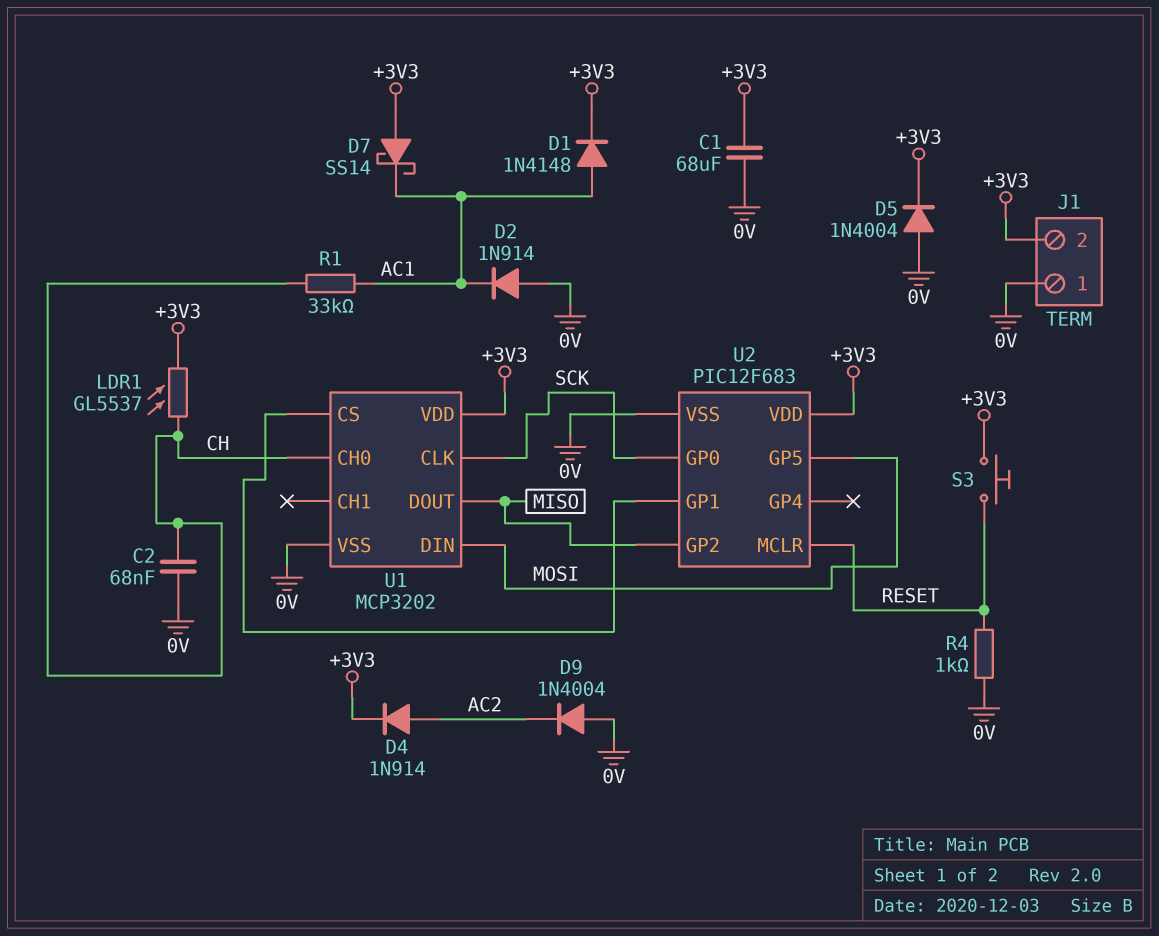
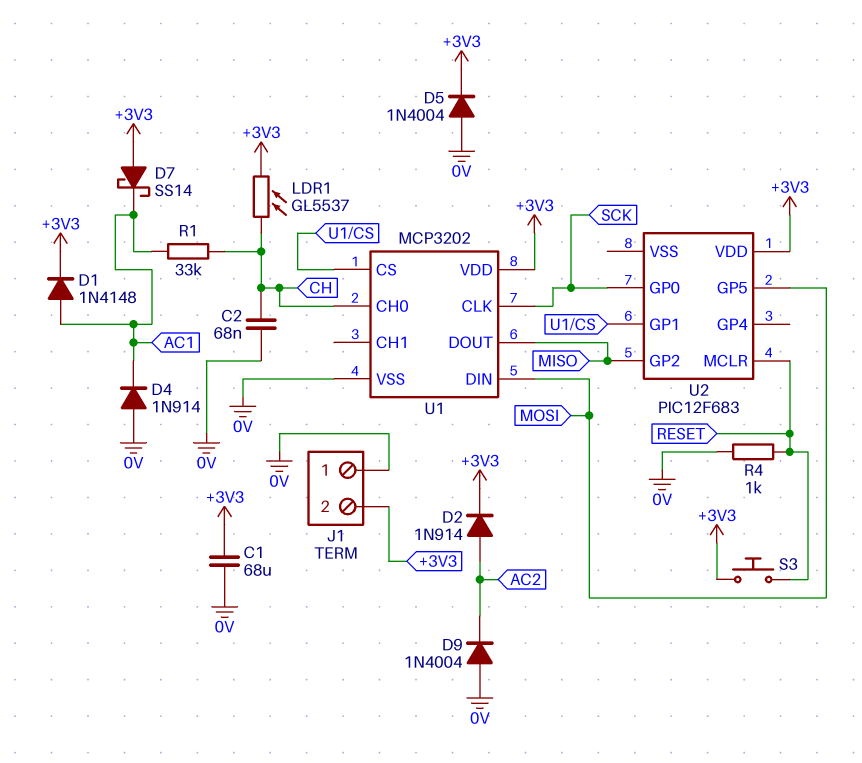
D2: diode 1N914 (A 0V, K AC1) -> diode 1N914 (A AC2, K +3V3)
D4: diode 1N914 (A AC2, K +3V3) -> diode 1N914 (A 0V, K AC1)
U2 pin VSS: 0V -> none

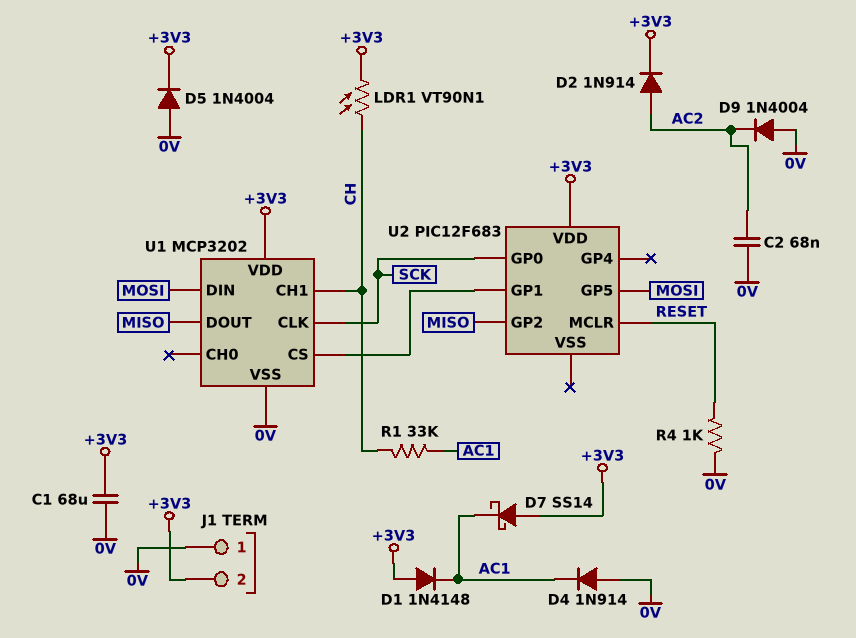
C2: 68nF (0V, CH) -> 68nF (0V, AC2)
D1: diode 1N4148 (A AC1, K +3V3) -> diode 1N4148 (A +3V3, K AC1)
LDR1: GL5537 (+3V3, CH) -> VT90N1 (+3V3, CH)
S3: button (+3V3, RESET) -> none
U1 pin CH0: CH -> none
U1 pin CH1: none -> CH

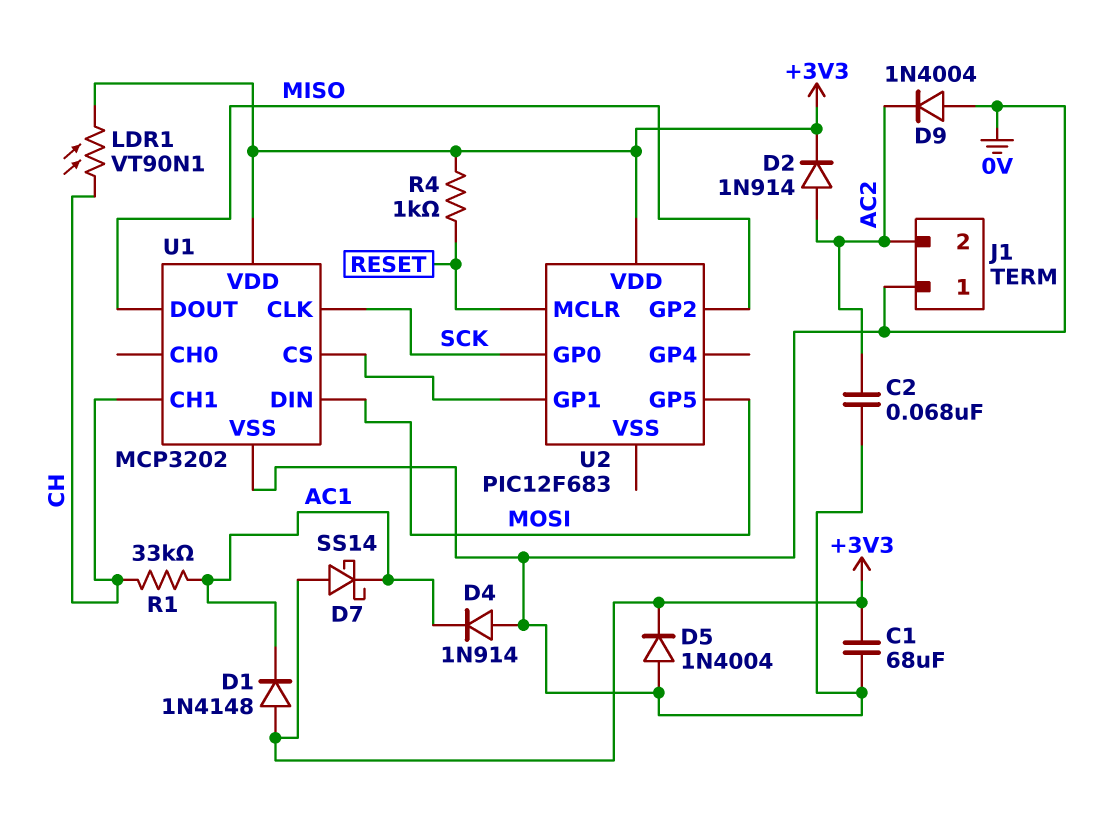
J1 pin 2: +3V3 -> AC2
R4: 1k (0V, RESET) -> 1k (+3V3, RESET)

